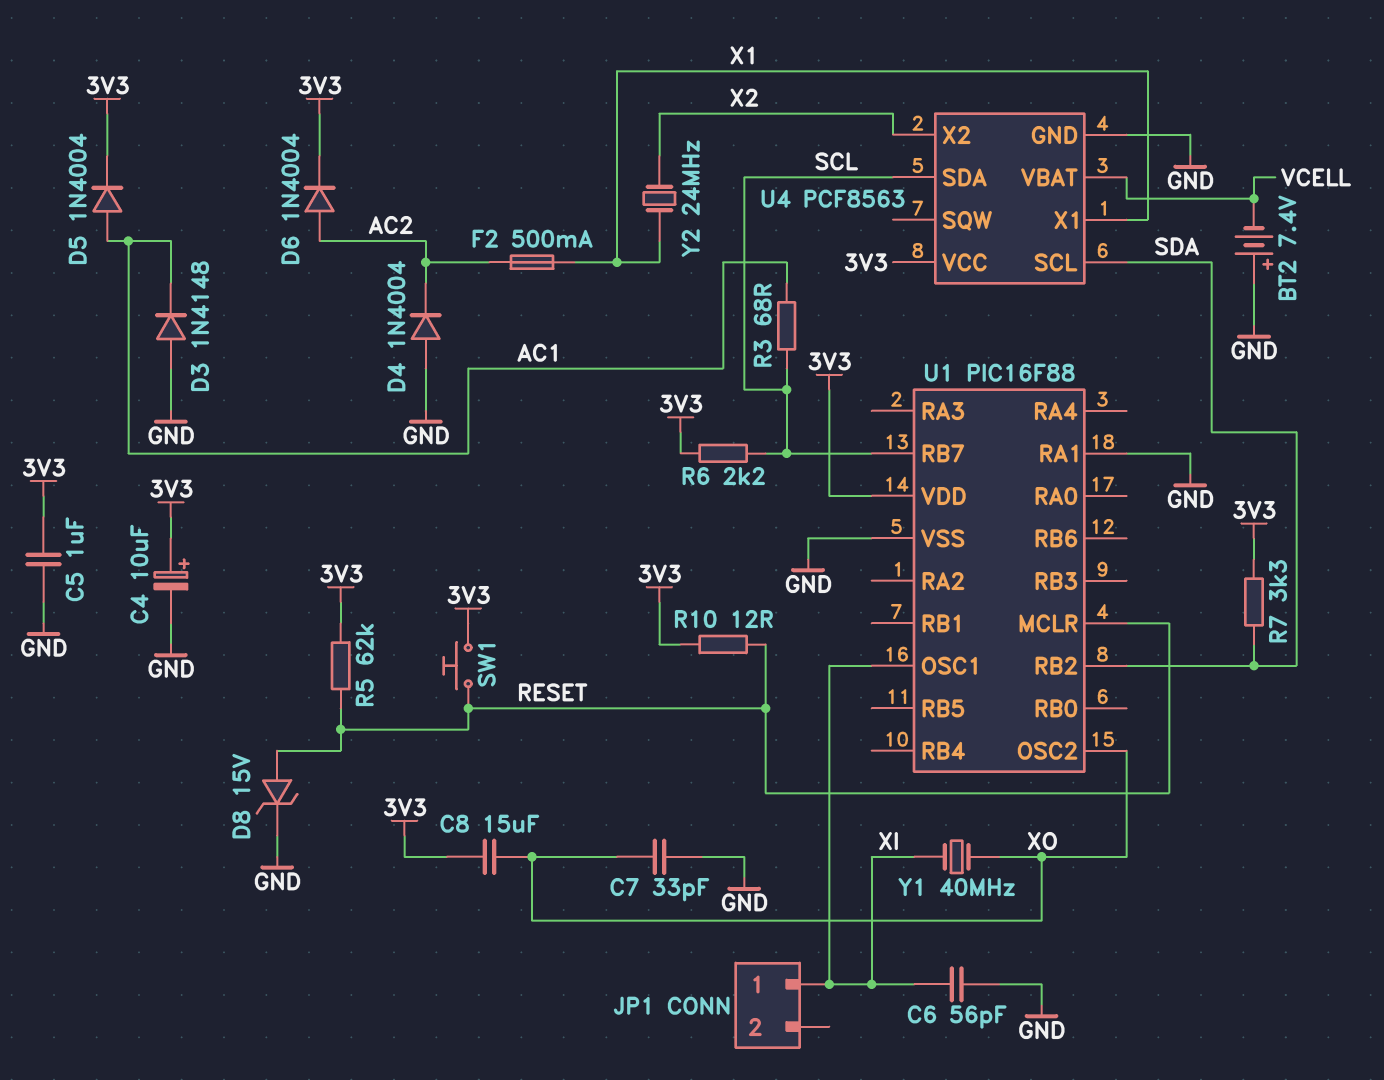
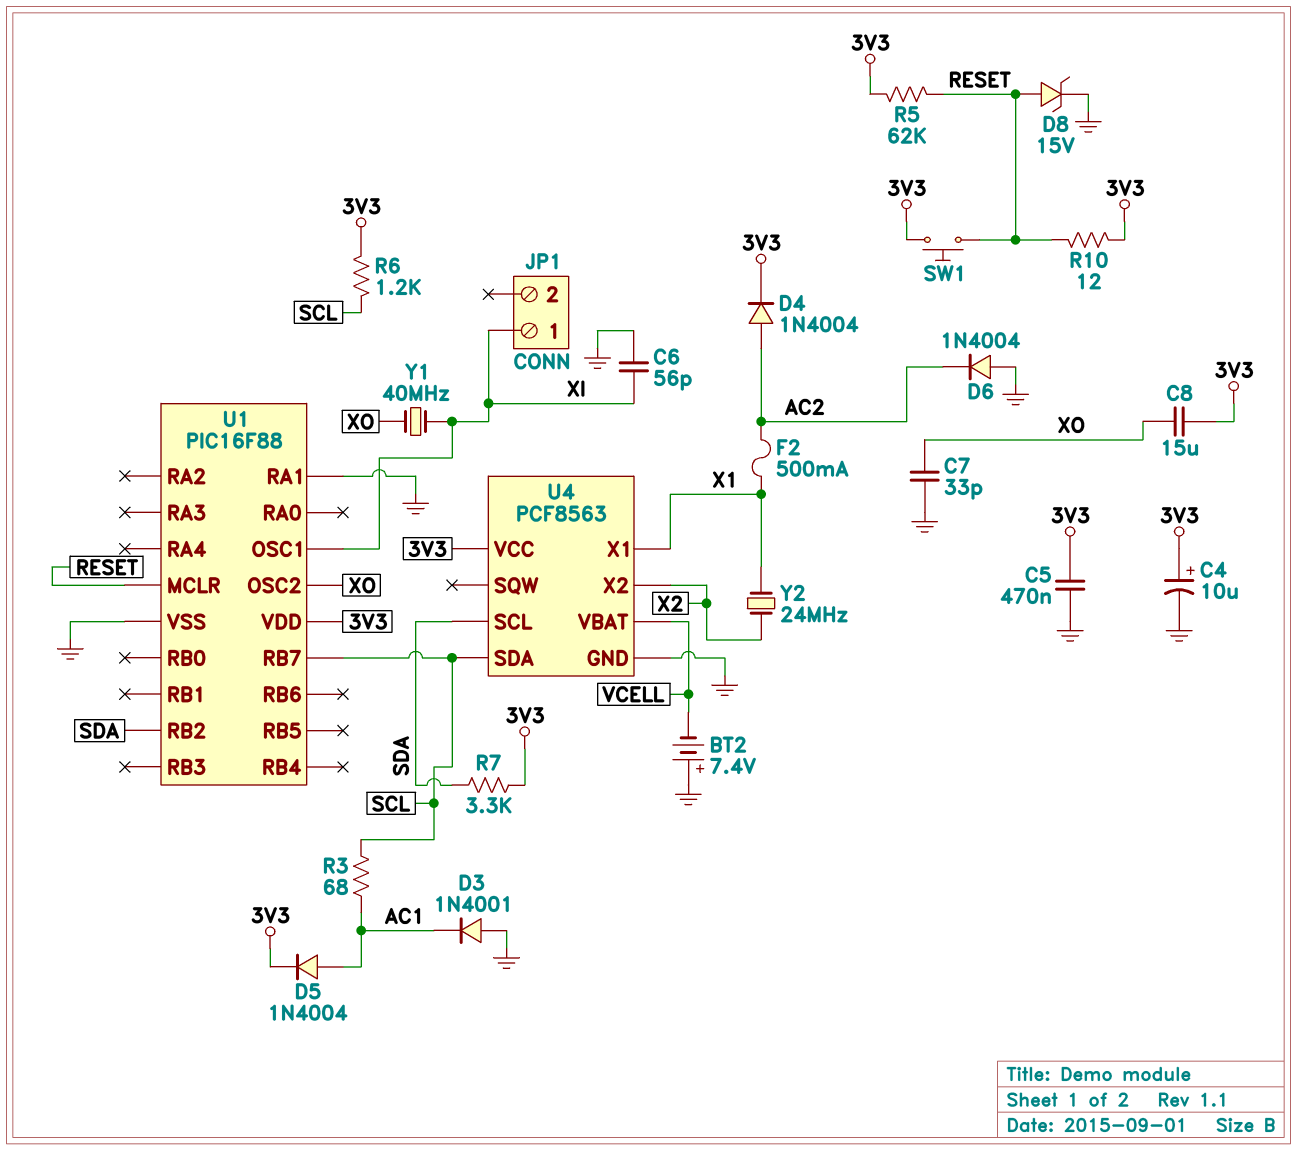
C5: 1uF (3V3, GND) -> 470nF (3V3, GND)
D3: diode 1N4148 (A GND, K AC1) -> diode 1N4001 (A GND, K AC1)
D4: diode 1N4004 (A GND, K AC2) -> diode 1N4004 (A AC2, K 3V3)
D6: diode 1N4004 (A AC2, K 3V3) -> diode 1N4004 (A GND, K AC2)
R6: 2.2k (3V3, SCL) -> 1.2k (3V3, SCL)

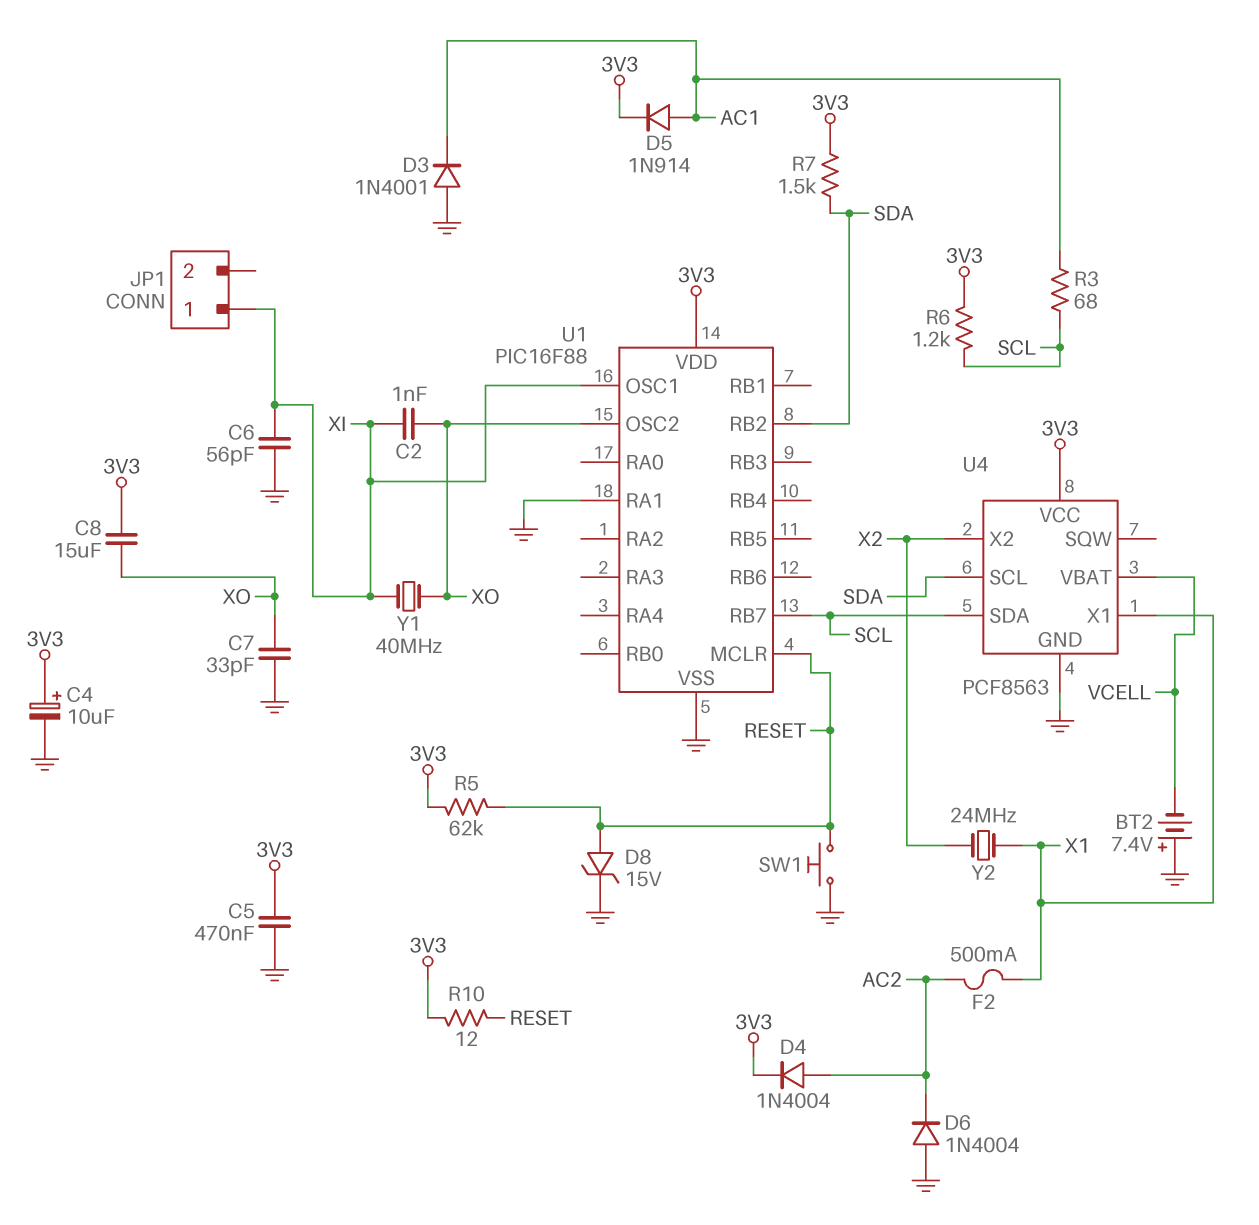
C2: none -> 1nF (XI, XO)
D5: diode 1N4004 (A AC1, K 3V3) -> diode 1N914 (A AC1, K 3V3)
R7: 3.3k (3V3, SDA) -> 1.5k (3V3, SDA)
SW1: button (3V3, RESET) -> button (GND, RESET)

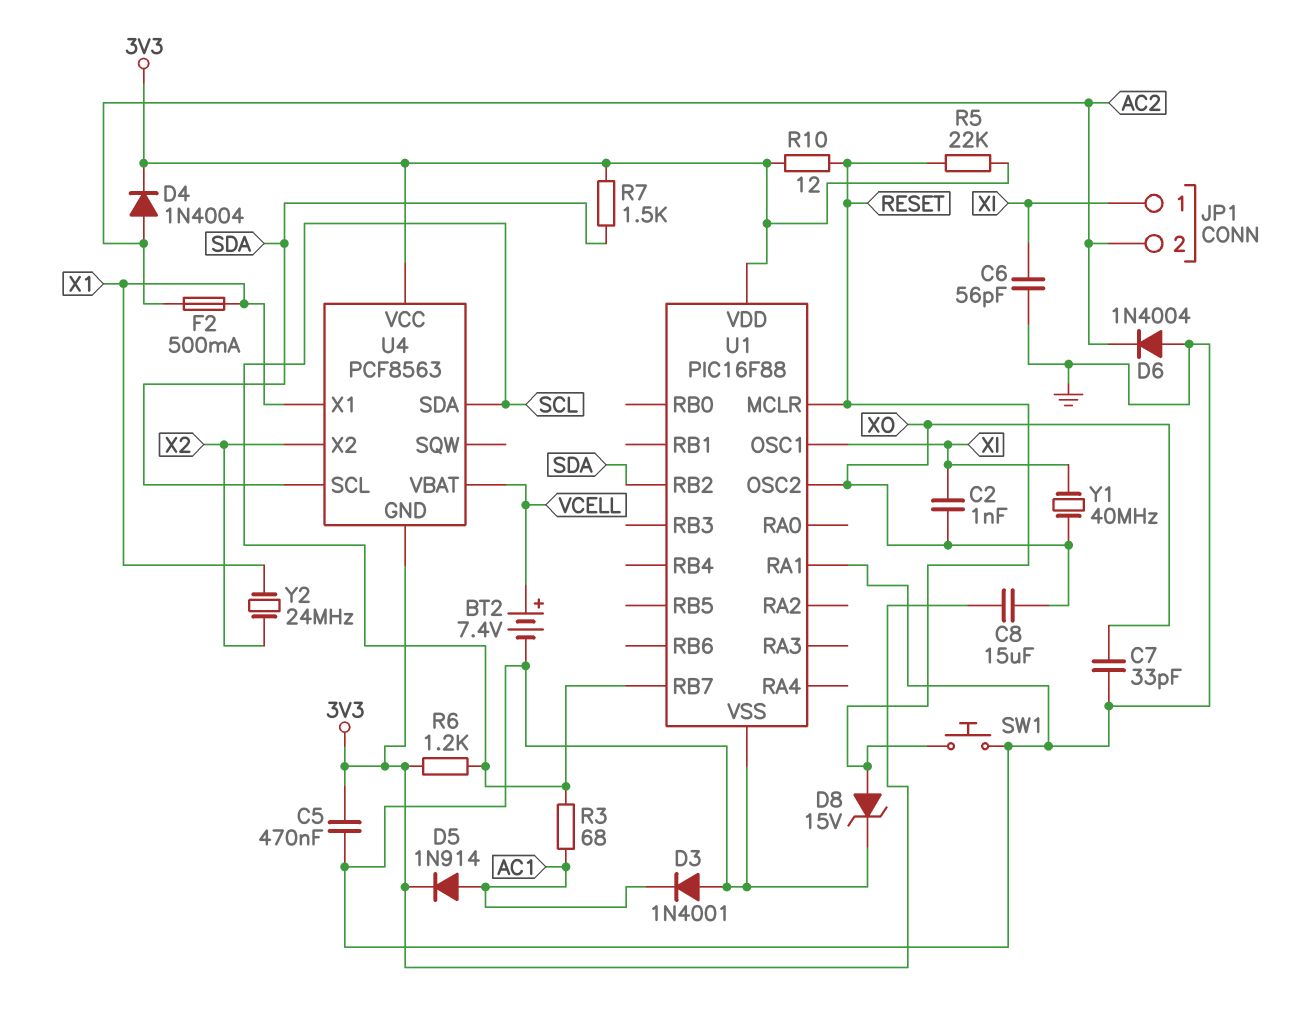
BT2: 7.4V (plus GND, minus VCELL) -> 7.4V (plus VCELL, minus GND)
C4: 10uF (plus 3V3, minus GND) -> none
JP1 pin 2: none -> AC2
R5: 62k (3V3, RESET) -> 22k (3V3, RESET)
U4 pin GND: GND -> 3V3

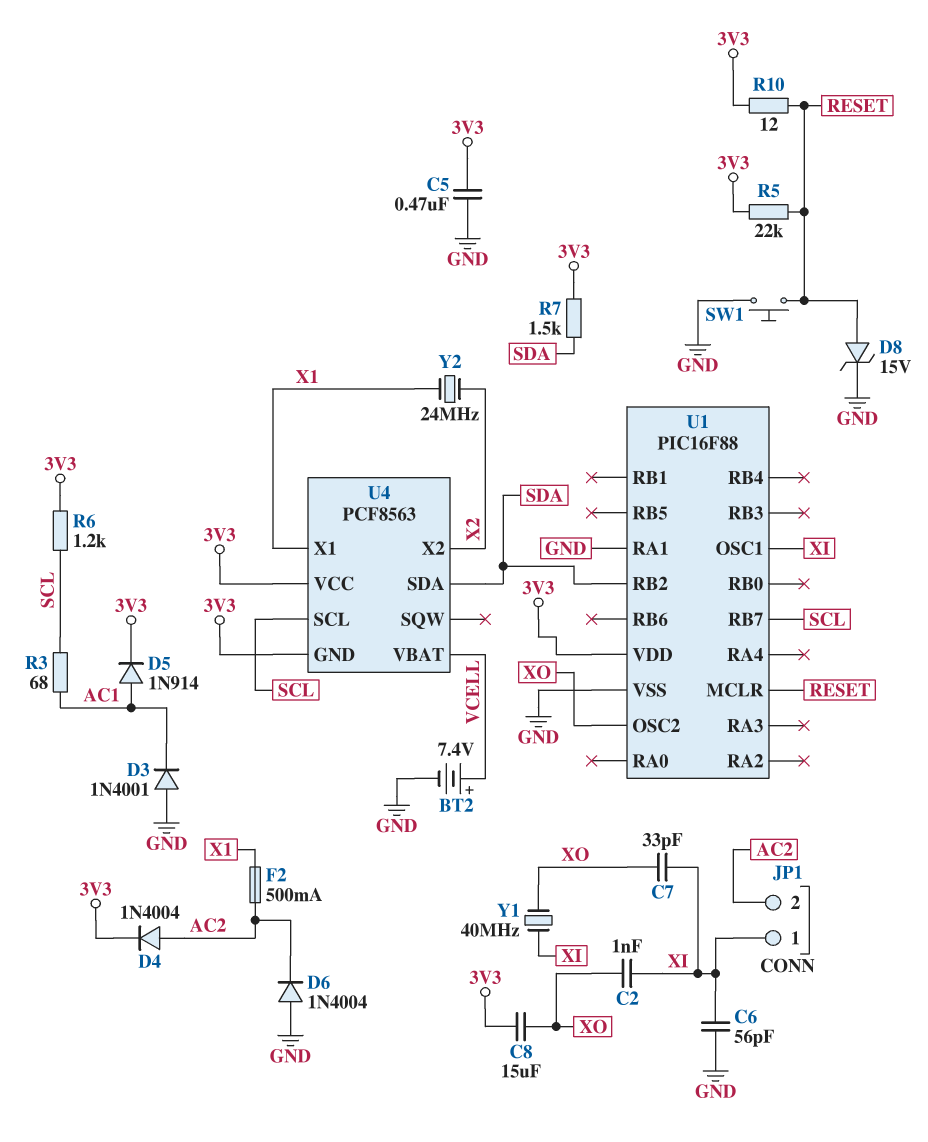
C7: 33pF (GND, XO) -> 33pF (XI, XO)
U4 pin SCL: SDA -> SCL
U4 pin SDA: SCL -> SDA

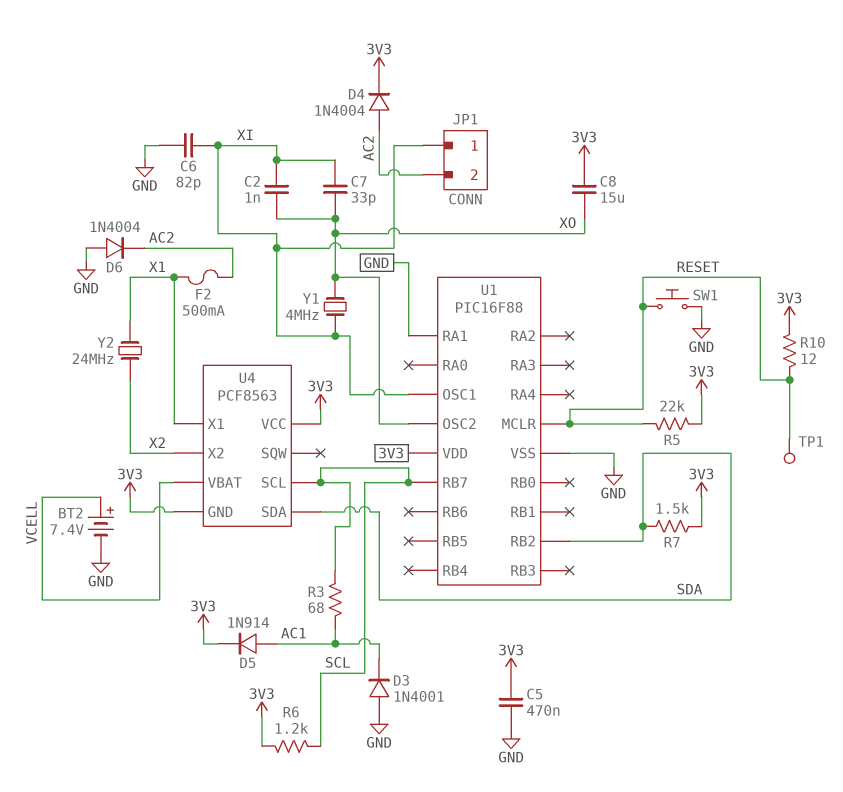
C6: 56pF (GND, XI) -> 82pF (GND, XI)
D8: zener 15V (A RESET, K GND) -> none
TP1: none -> test point (RESET)
Y1: 40MHz (XI, XO) -> 4MHz (XI, XO)

